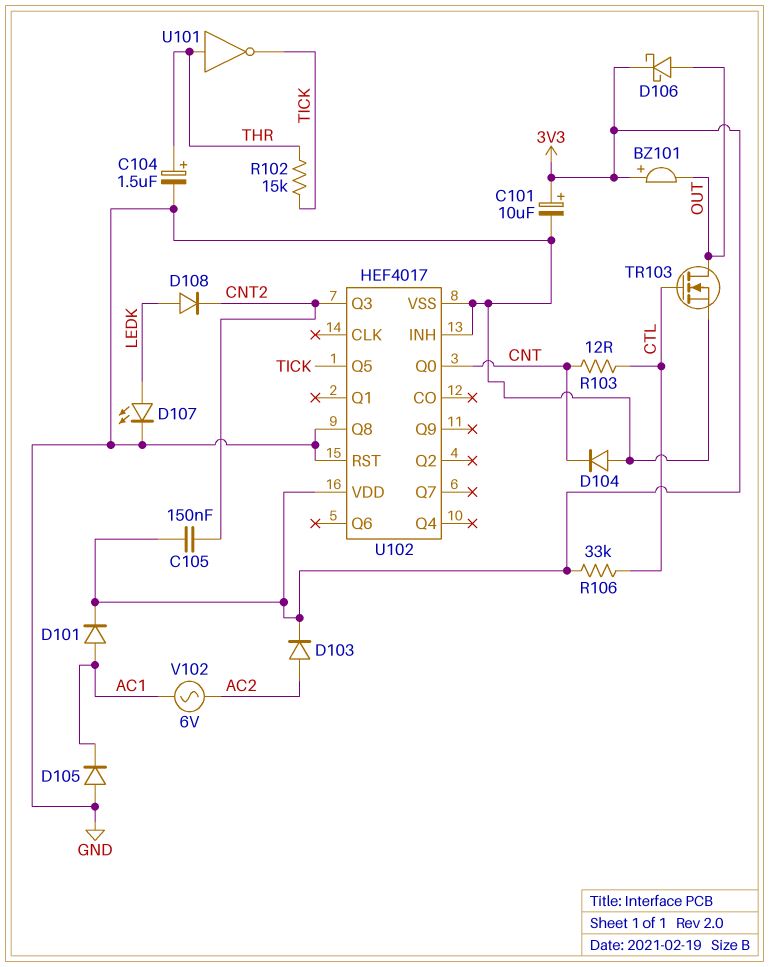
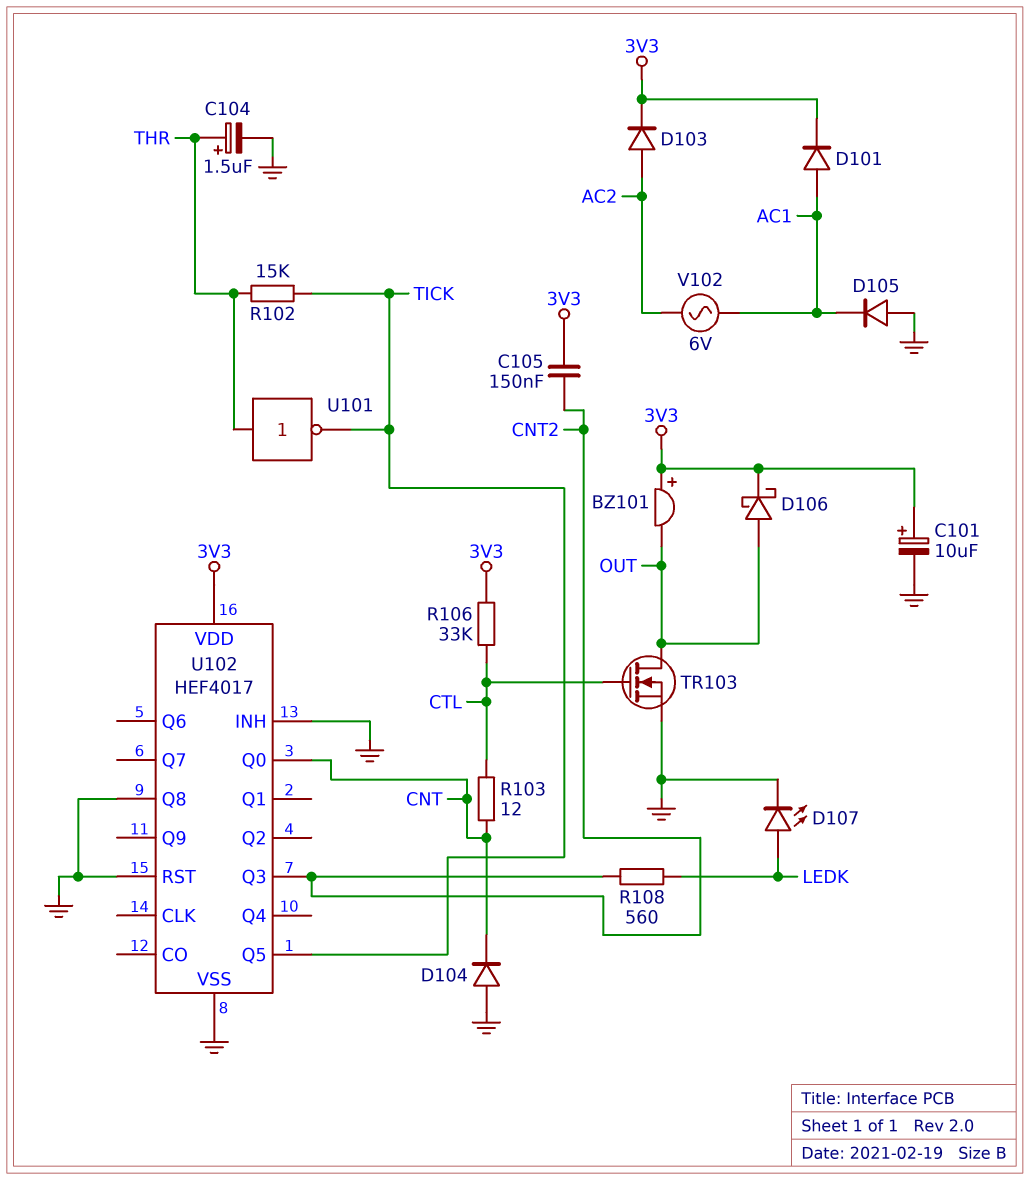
D108: diode (A LEDK, K CNT2) -> none
R108: none -> 560 (CNT2, LEDK)

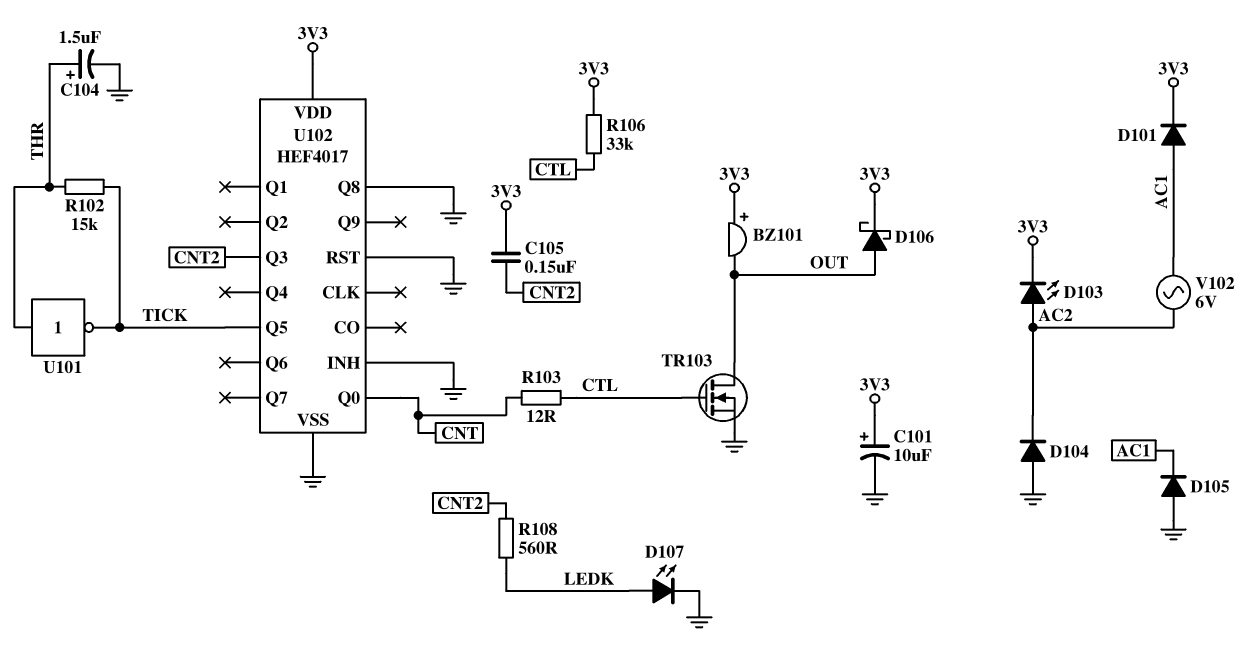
D103: diode (A AC2, K 3V3) -> LED (A AC2, K 3V3)
D104: diode (A GND, K CNT) -> diode (A GND, K AC2)

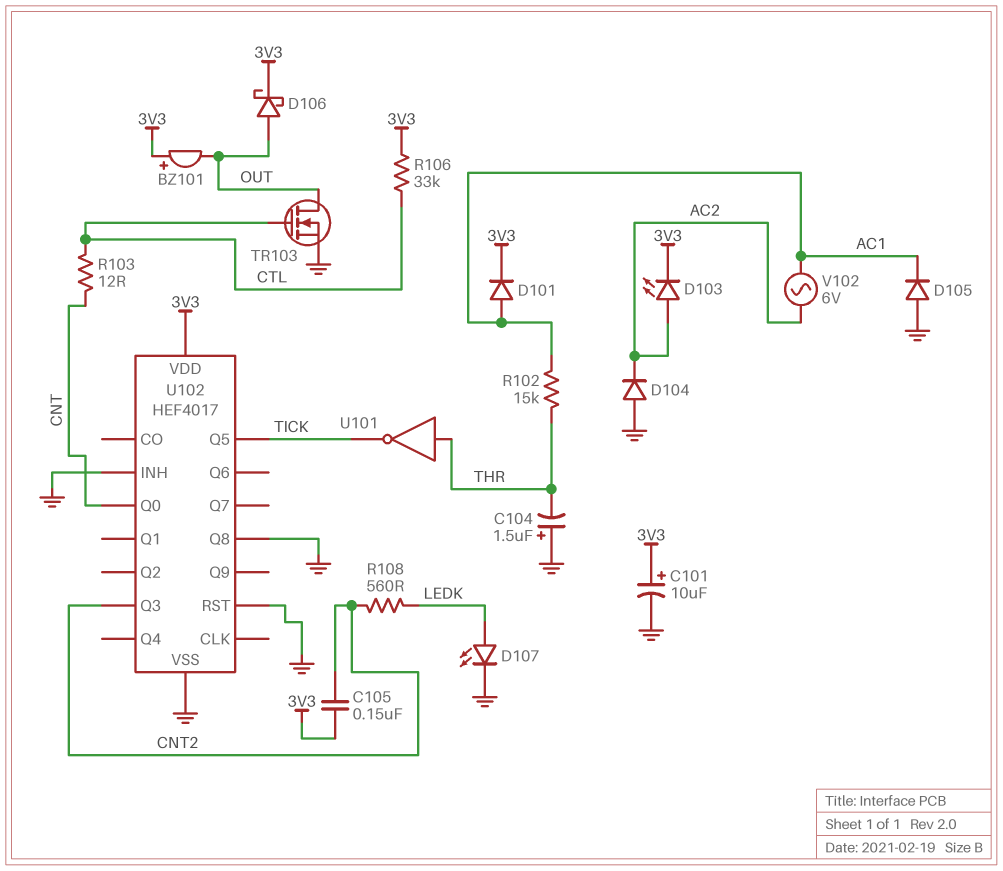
C104: 1.5uF (plus THR, minus GND) -> 1.5uF (plus GND, minus THR)
R102: 15k (THR, TICK) -> 15k (AC1, THR)

